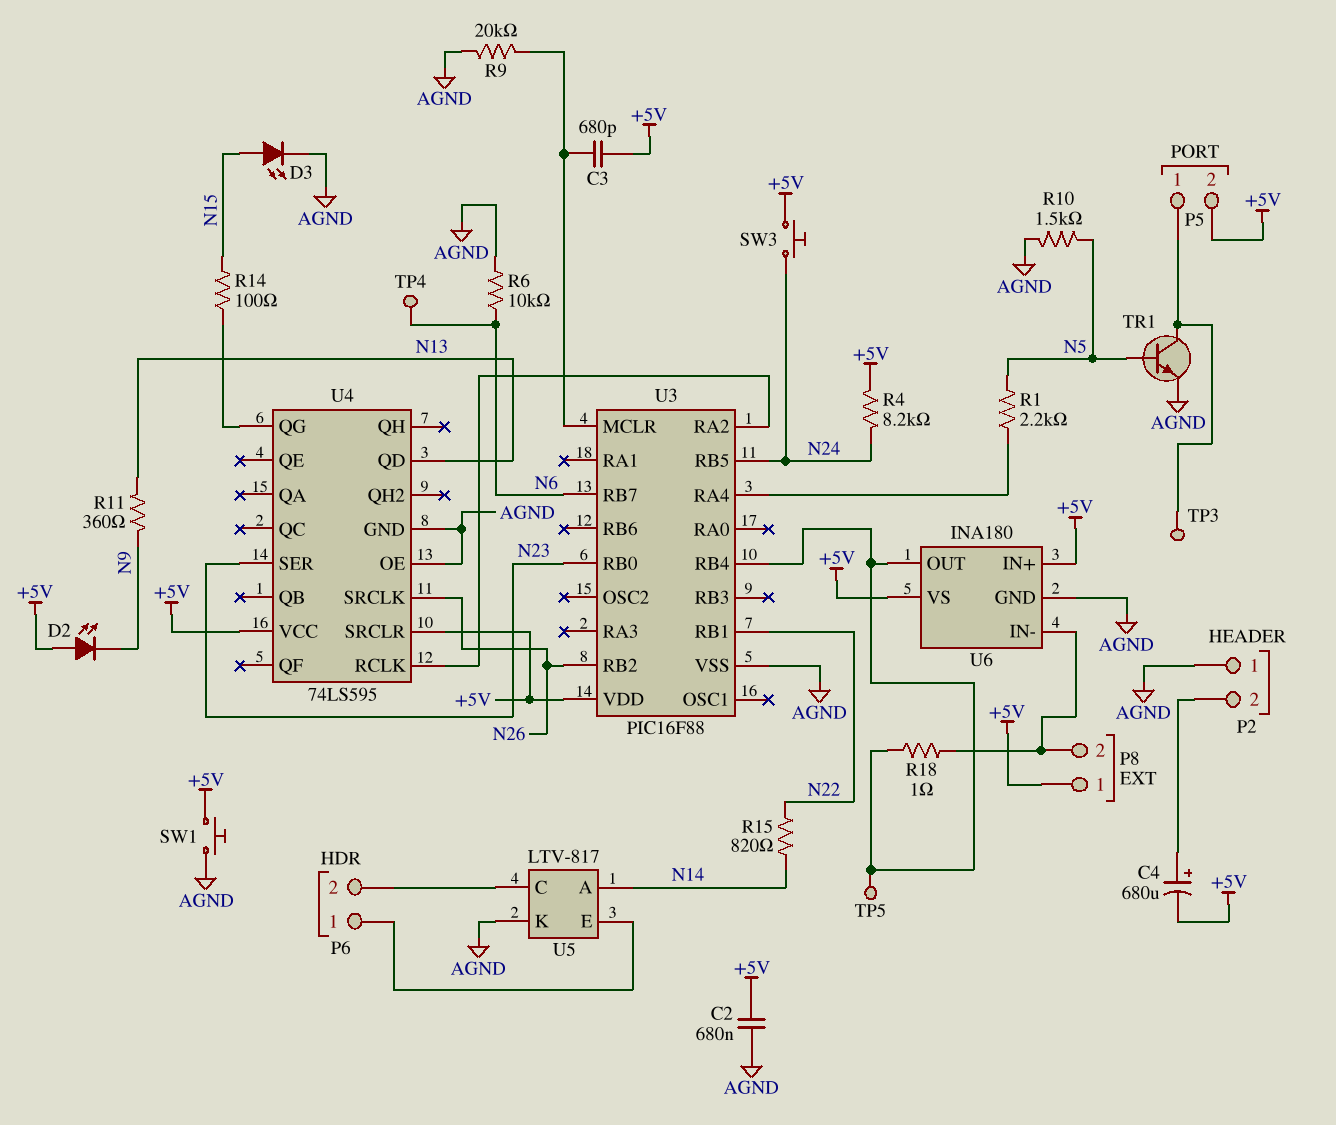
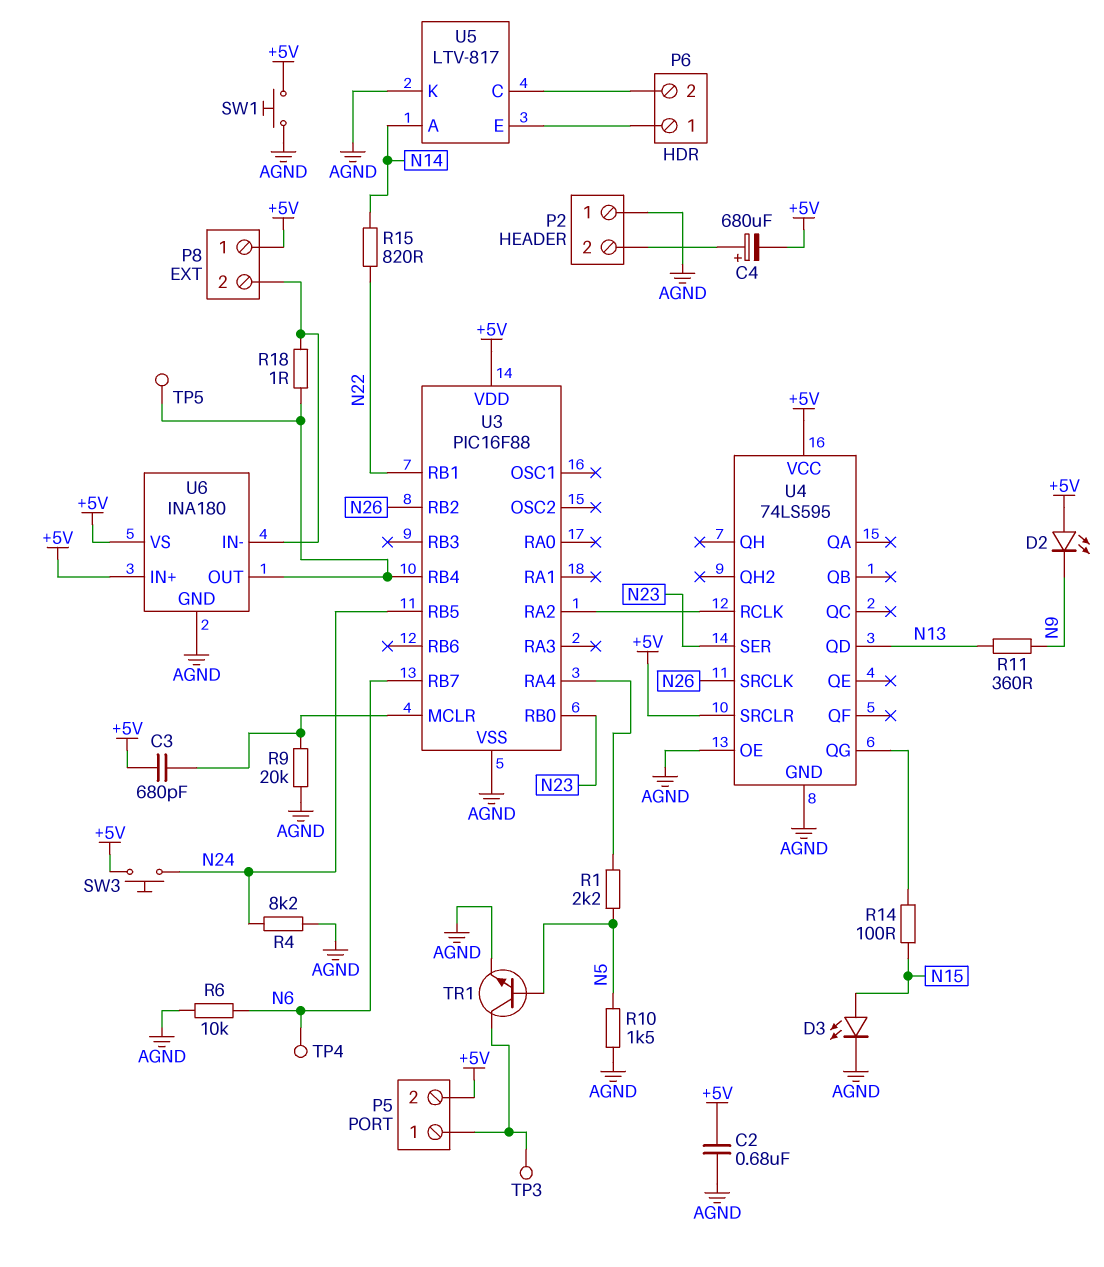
R4: 8.2k (+5V, N24) -> 8.2k (AGND, N24)

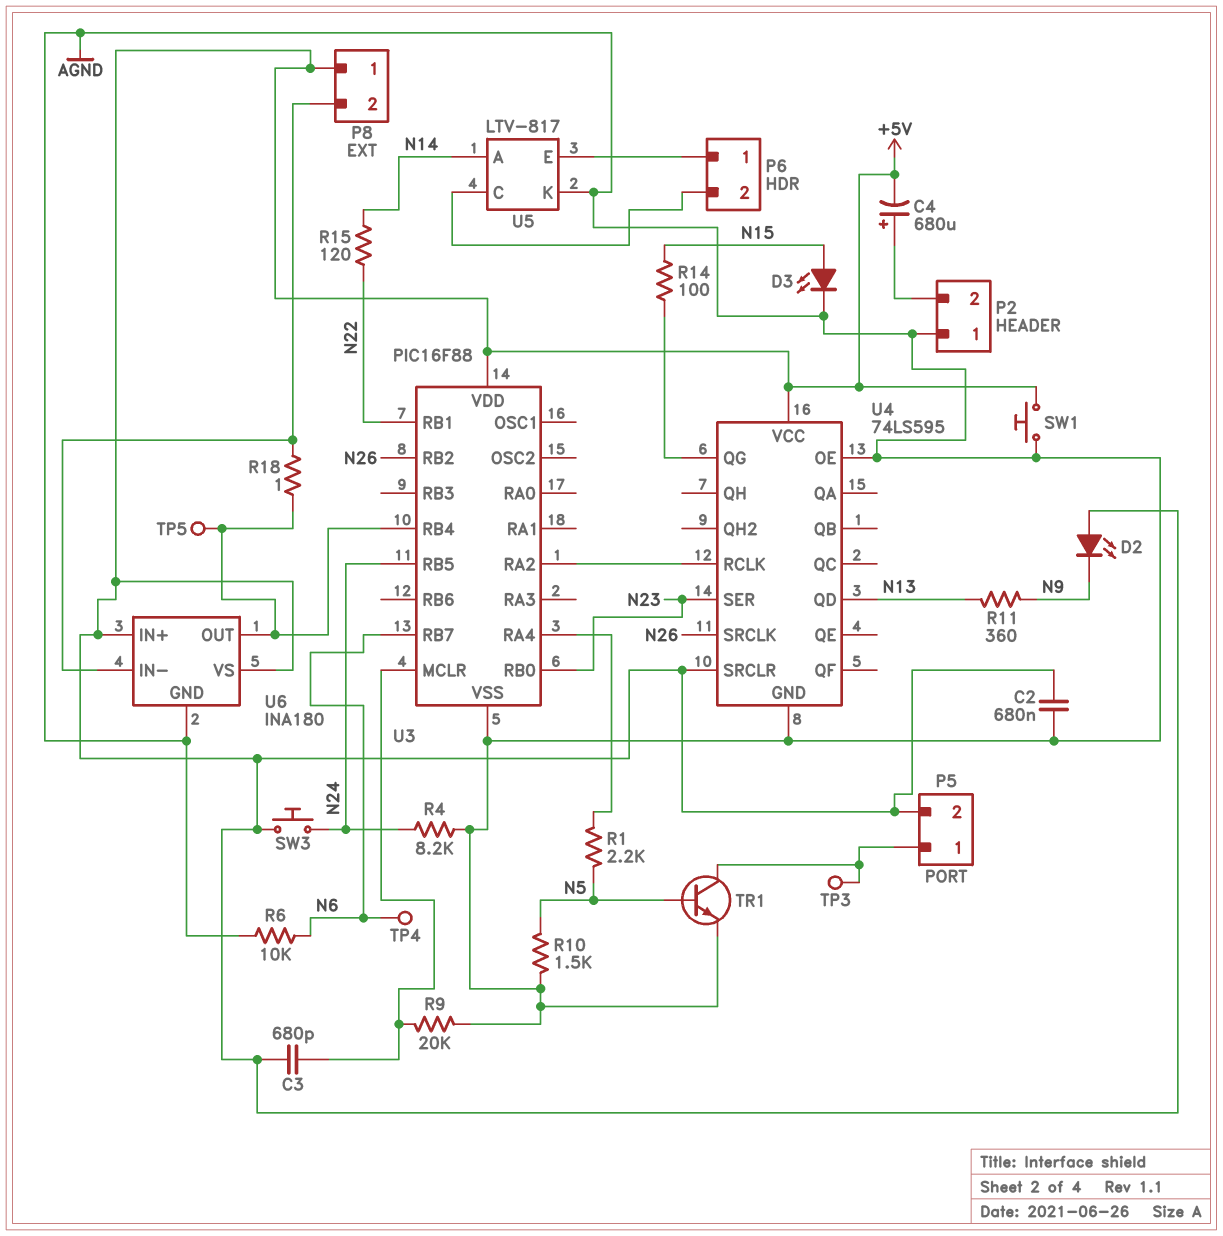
R15: 820 (N14, N22) -> 120 (N14, N22)

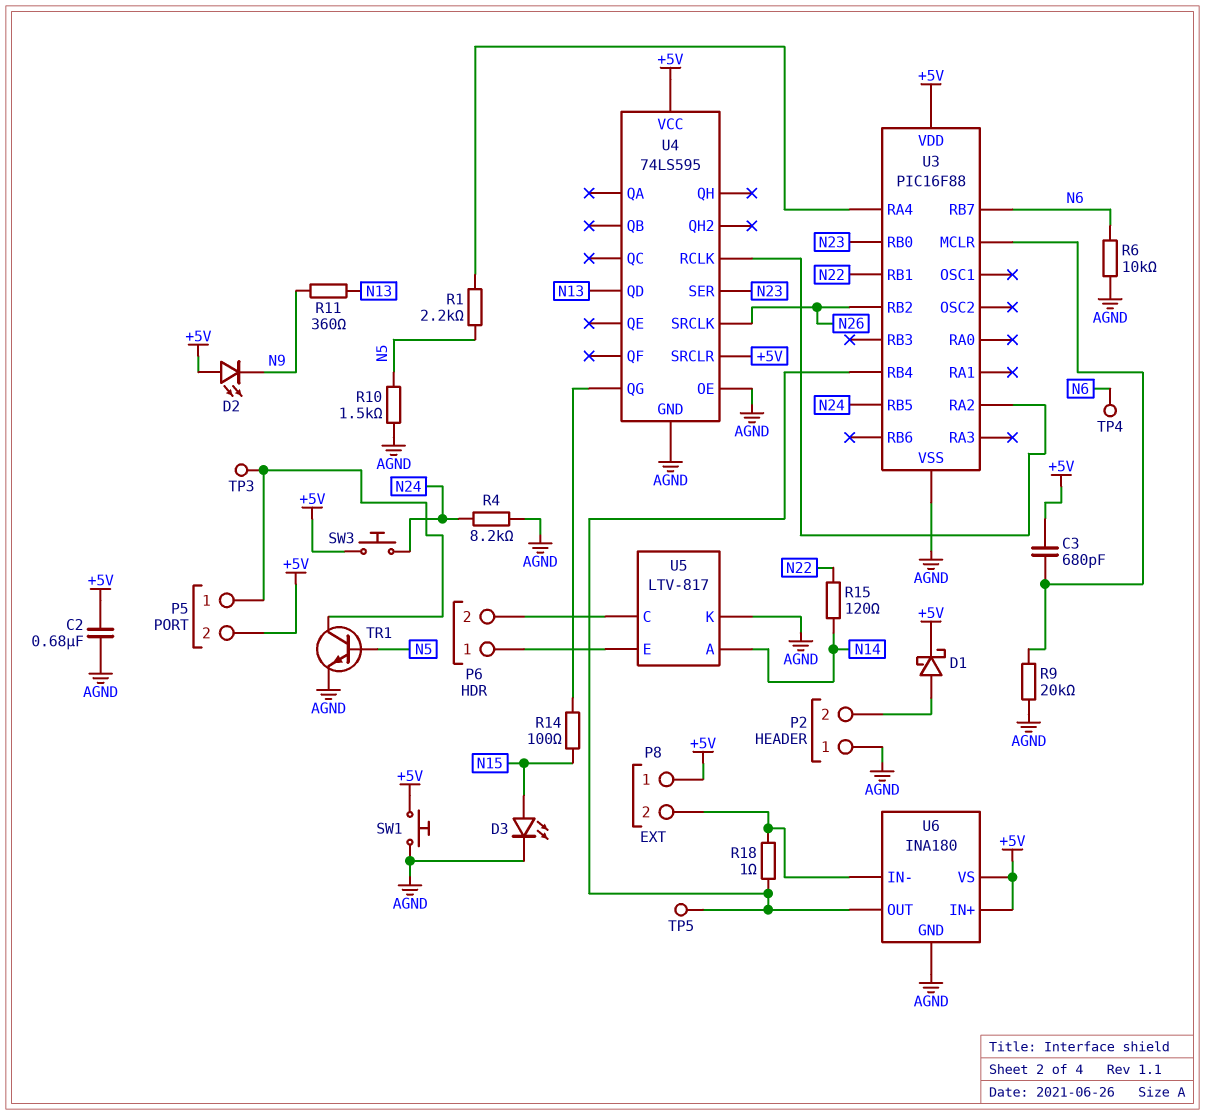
C4: 680uF (plus P2/2, minus +5V) -> none
D1: none -> schottky (A P2/2, K +5V)

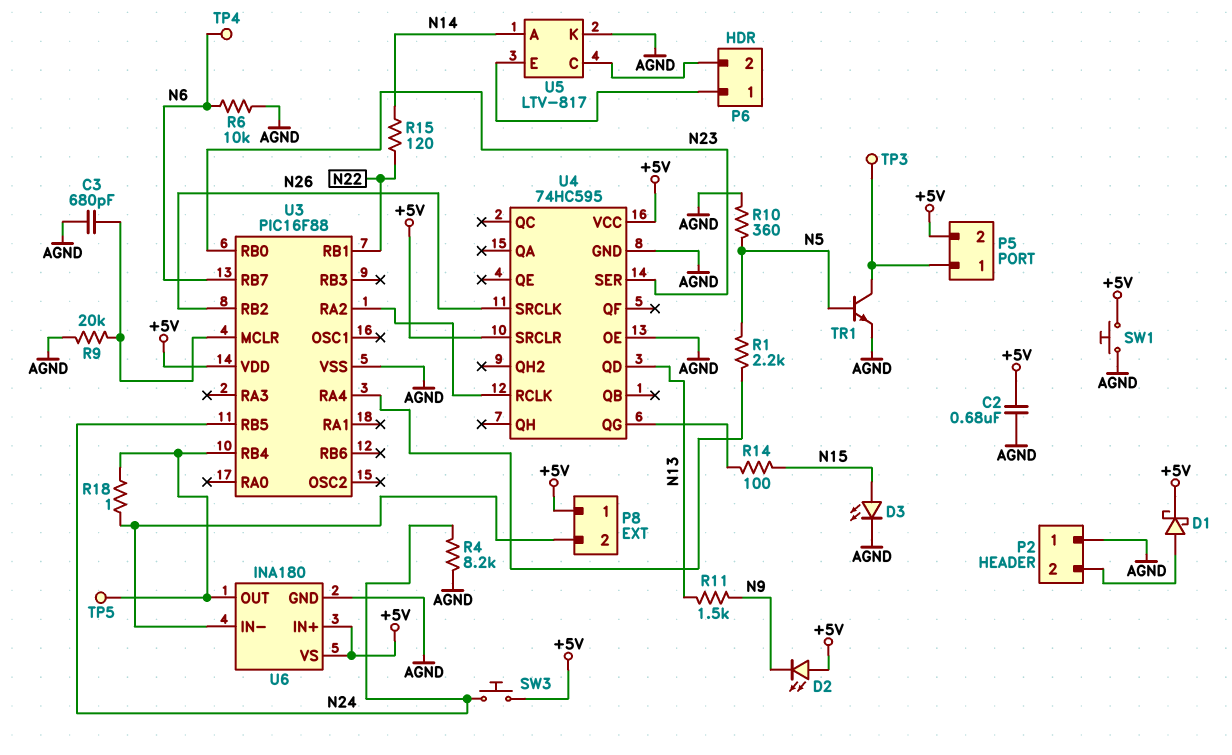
C3: 680pF (+5V, U3/MCLR) -> 680pF (AGND, U3/MCLR)
R10: 1.5k (AGND, N5) -> 360 (AGND, N5)
R11: 360 (N9, N13) -> 1.5k (N9, N13)
U4: 74LS595 -> 74HC595

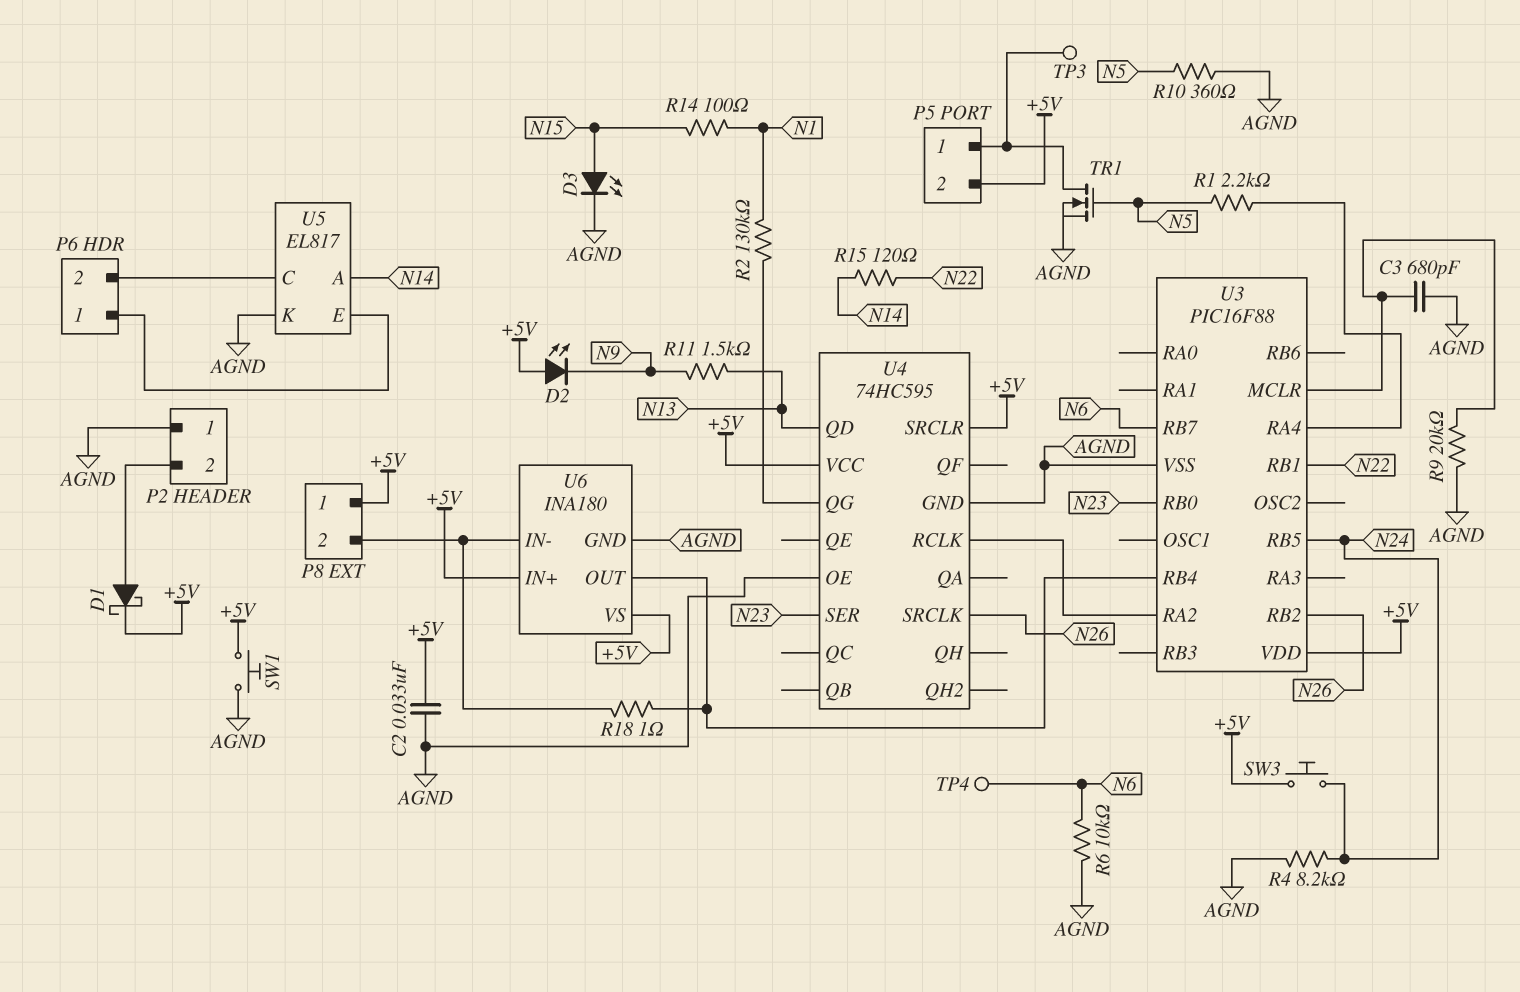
C2: 680nF (+5V, AGND) -> 33nF (+5V, AGND)
R2: none -> 130k (N1, U4/QG)
R14: 100 (N15, U4/QG) -> 100 (N1, N15)
TP5: test point (U3/RB4) -> none
TR1: NPN (B N5, C P5/1, E AGND) -> NMOS (G N5, D P5/1, S AGND)
U5: LTV-817 -> EL817

